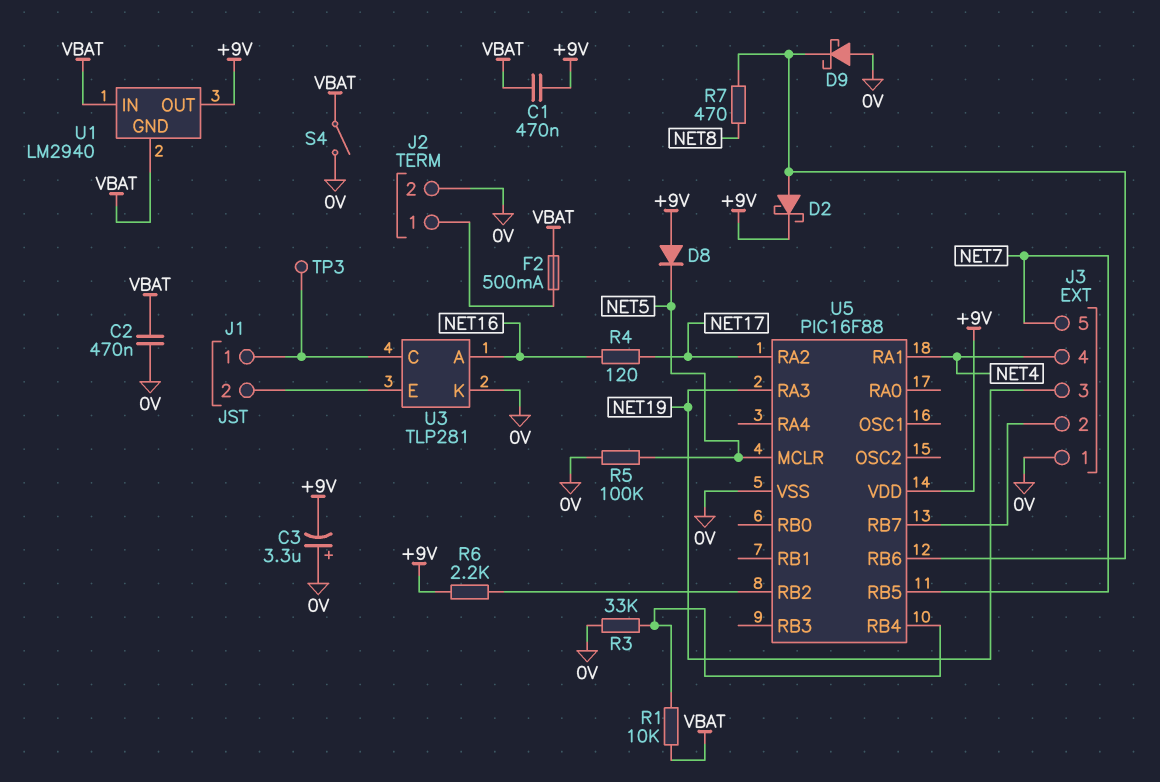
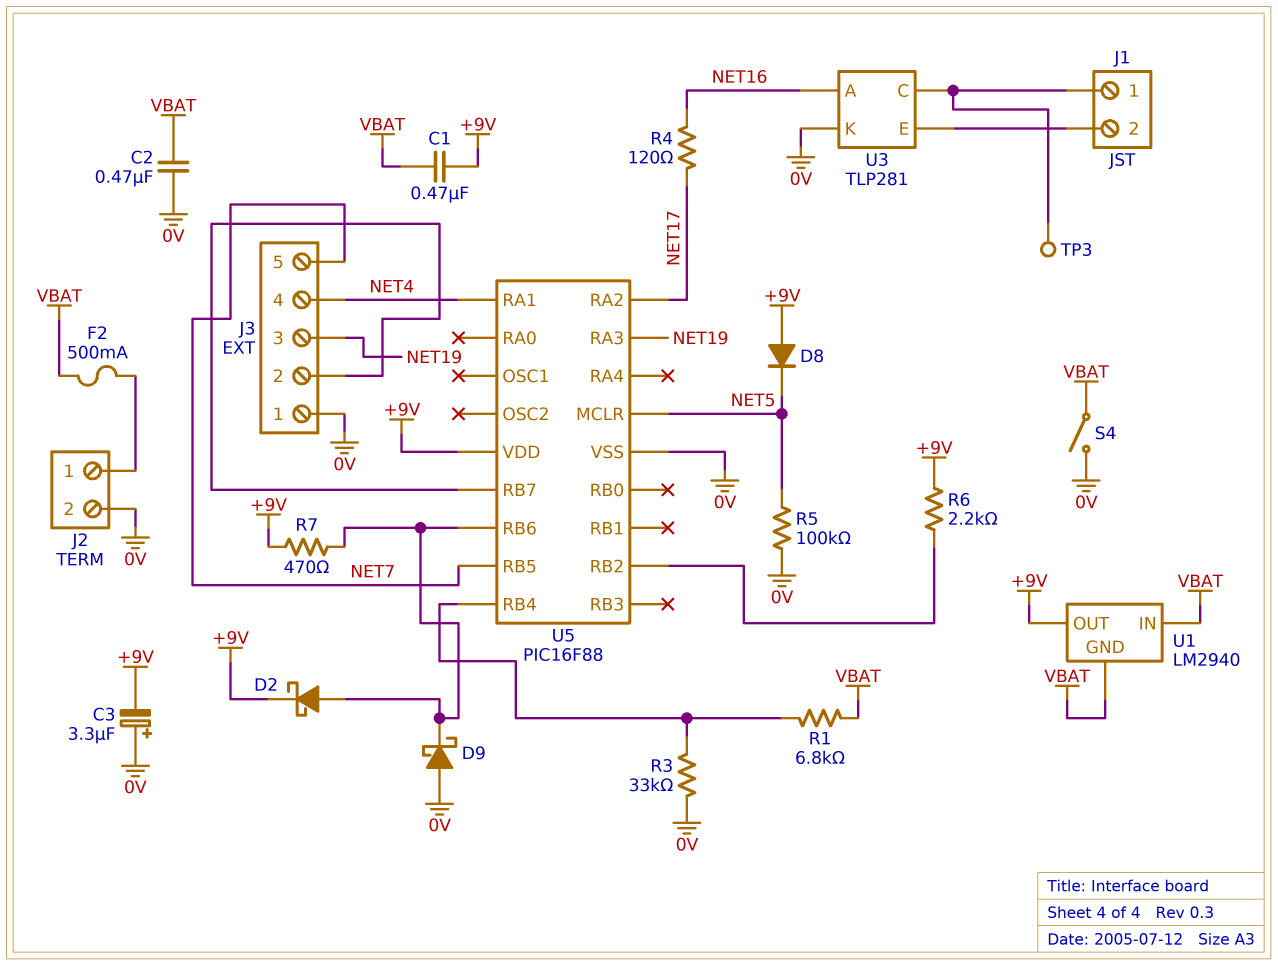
R1: 10k (U5/RB4, VBAT) -> 6.8k (U5/RB4, VBAT)
R7: 470 (NET8, U5/RB6) -> 470 (+9V, U5/RB6)

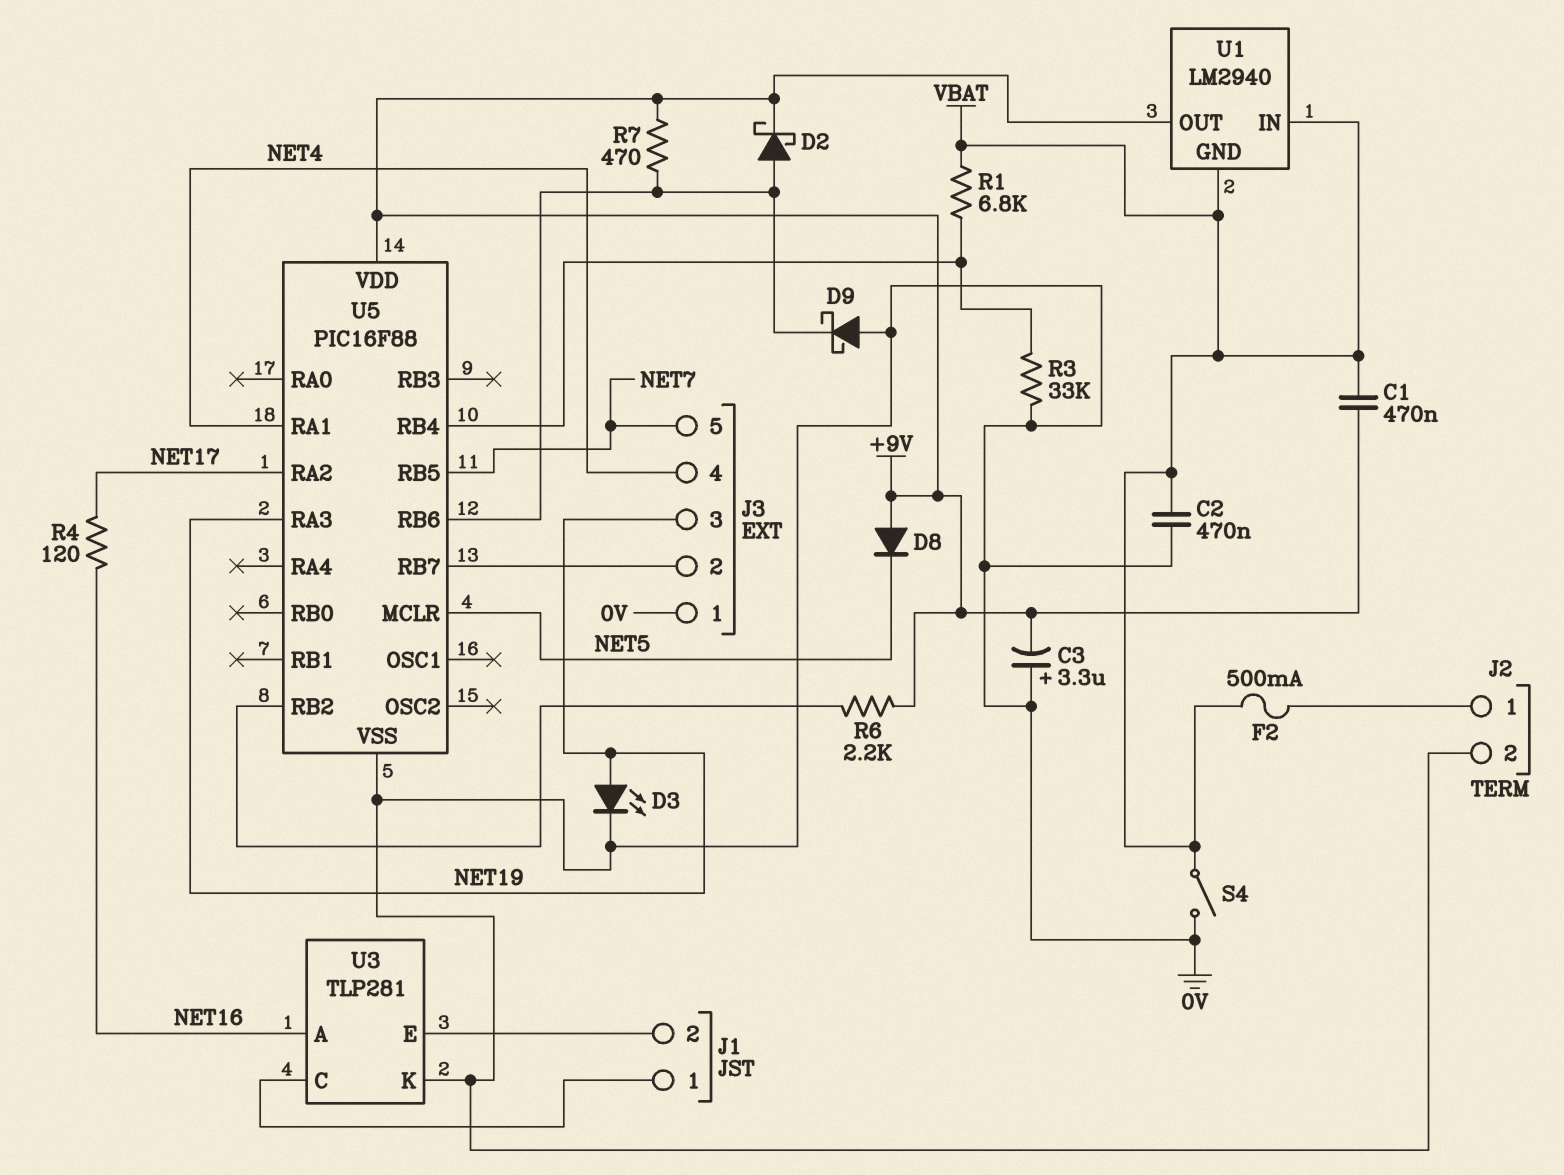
D3: none -> LED (A NET19, K 0V)
R5: 100k (0V, NET5) -> none
TP3: test point (J1/1) -> none

